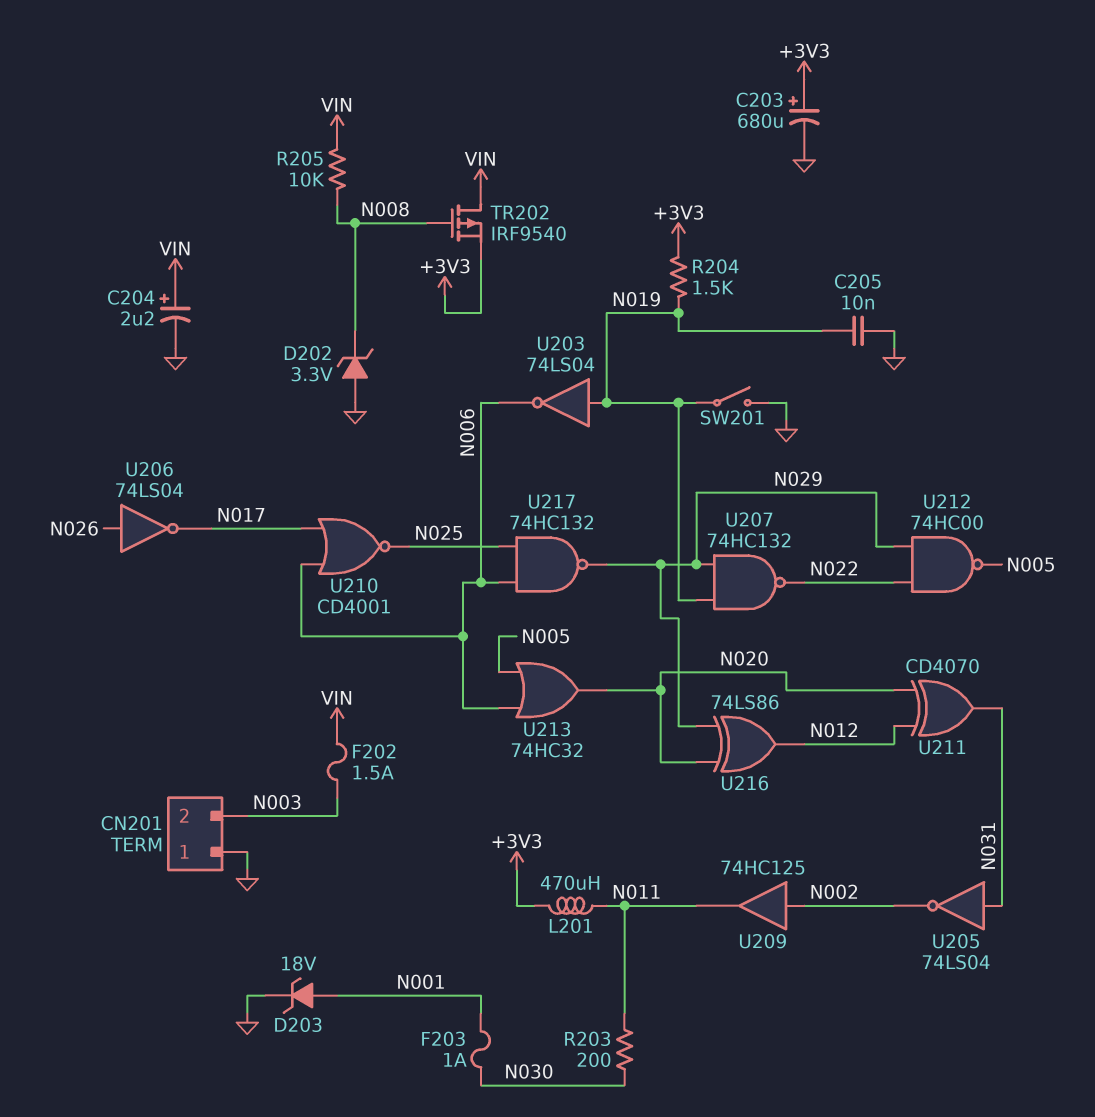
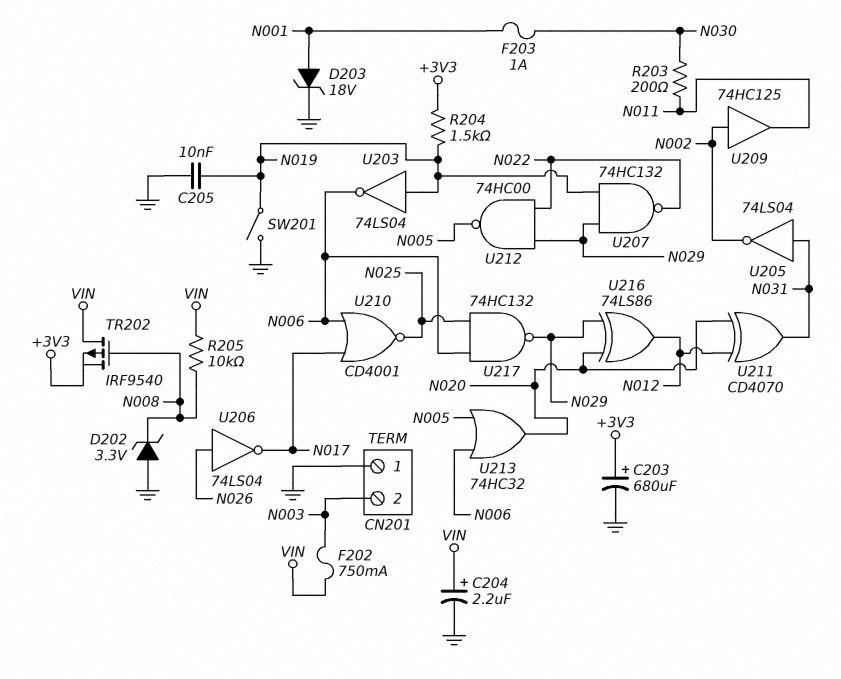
F202: 1.5A (N003, VIN) -> 750mA (N003, VIN)
L201: 470uH (+3V3, N011) -> none

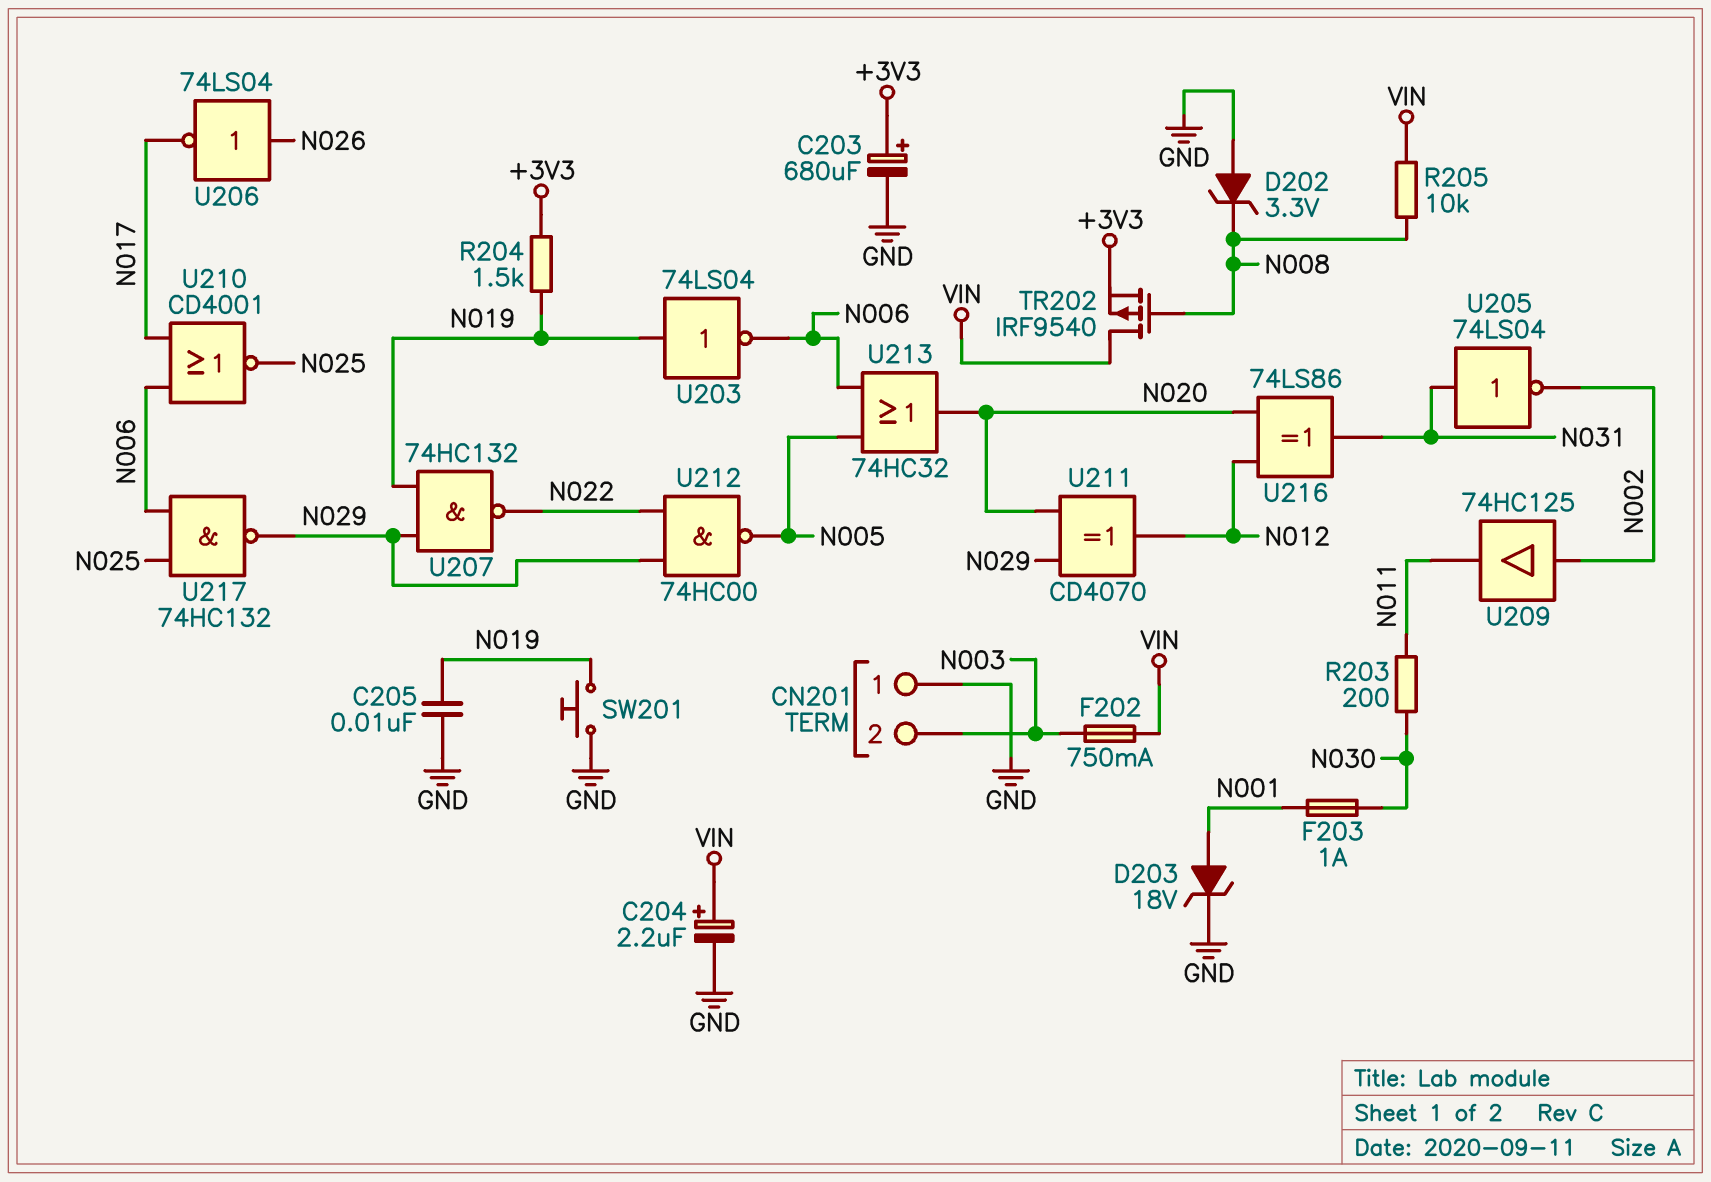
SW201: switch (GND, N019) -> button (GND, N019)
U211: XOR CD4070 (in N012, in N020, out N031) -> XOR CD4070 (in N020, in N029, out N012)
U216: XOR 74LS86 (in N020, in N029, out N012) -> XOR 74LS86 (in N012, in N020, out N031)

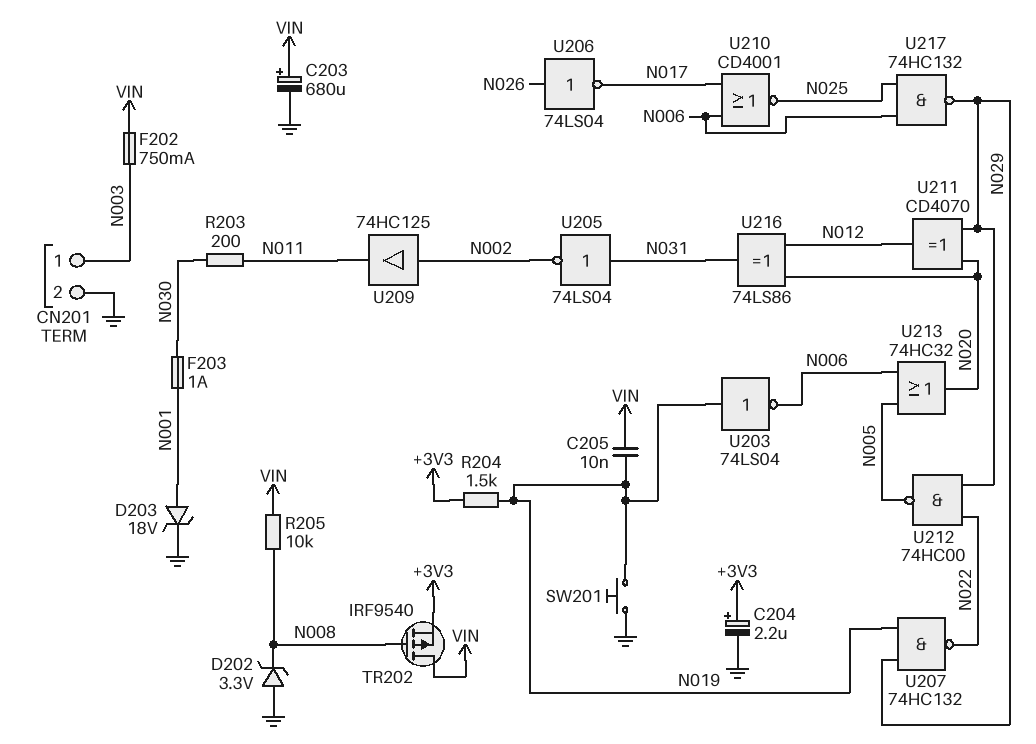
C203: 680uF (plus +3V3, minus GND) -> 680uF (plus VIN, minus GND)
C204: 2.2uF (plus VIN, minus GND) -> 2.2uF (plus +3V3, minus GND)
C205: 10nF (GND, N019) -> 10nF (N019, VIN)
CN201 pin 1: GND -> N003
CN201 pin 2: N003 -> GND

